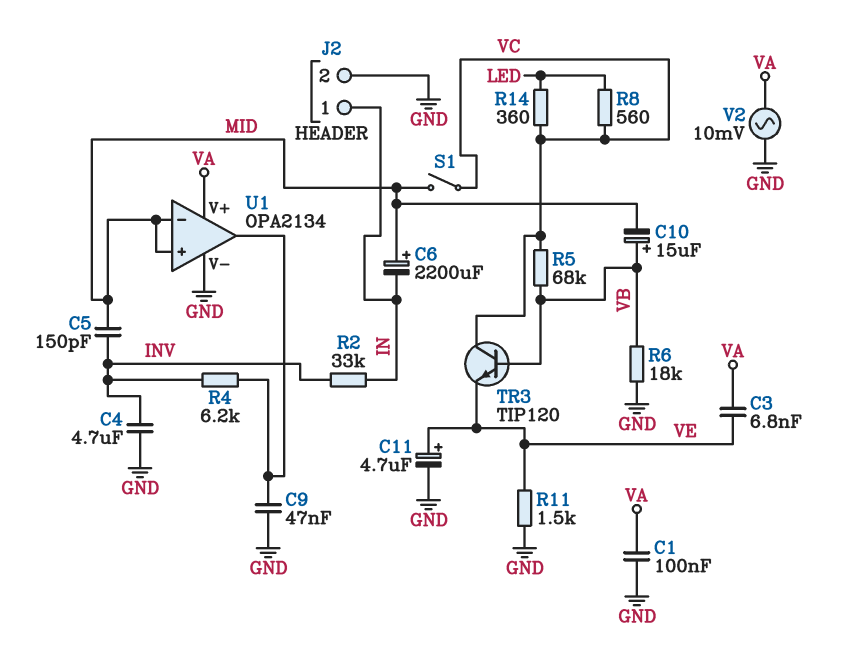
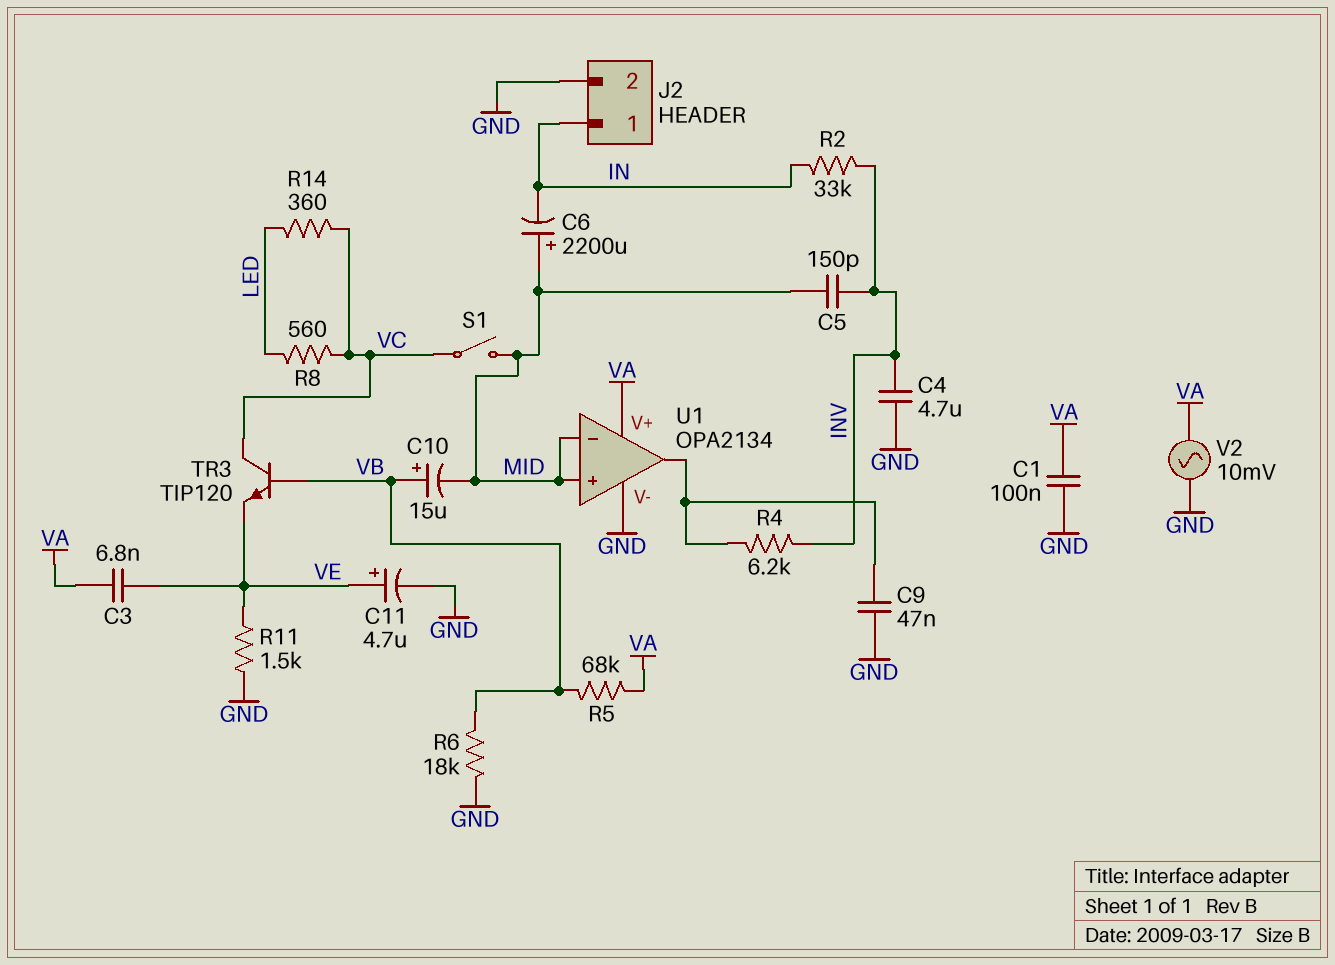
R5: 68k (VB, VC) -> 68k (VA, VB)

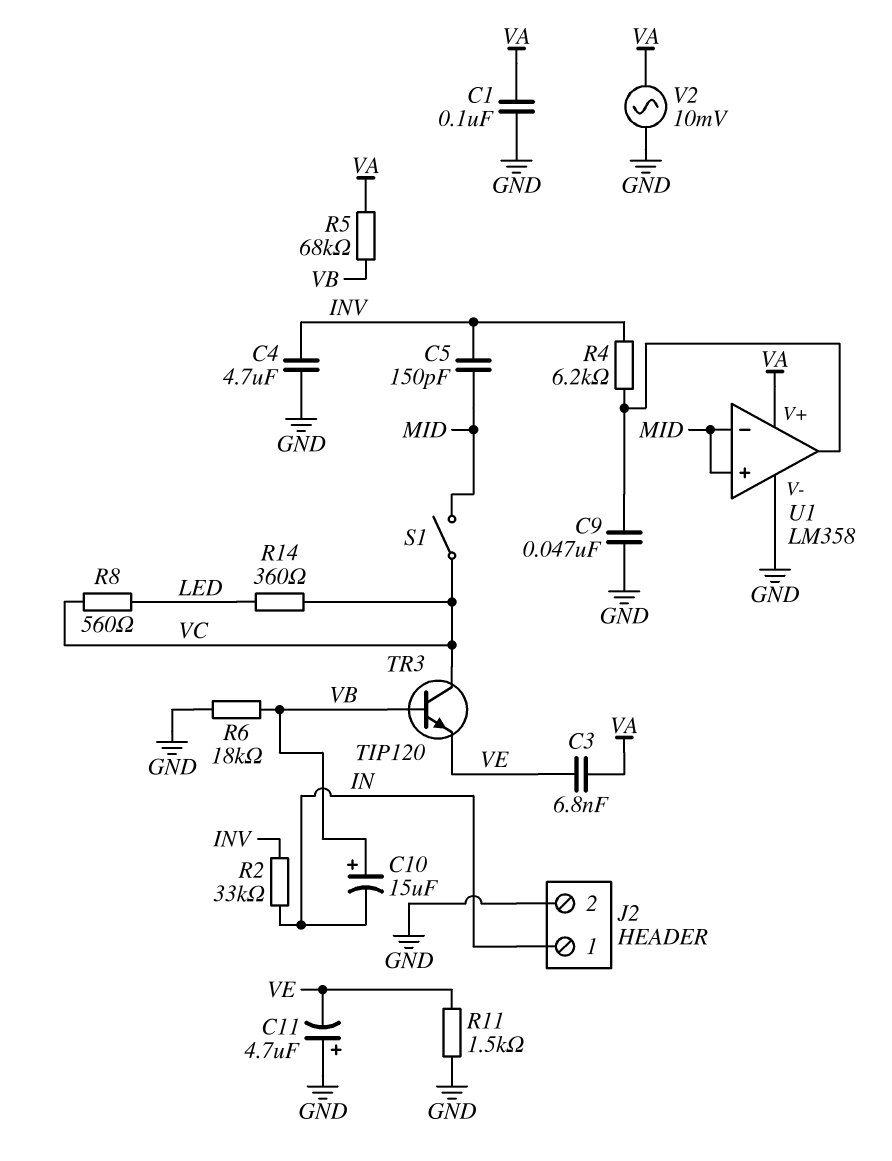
C6: 2200uF (plus MID, minus IN) -> none
C10: 15uF (plus VB, minus MID) -> 15uF (plus VB, minus IN)
C11: 4.7uF (plus VE, minus GND) -> 4.7uF (plus GND, minus VE)
U1: OPA2134 -> LM358

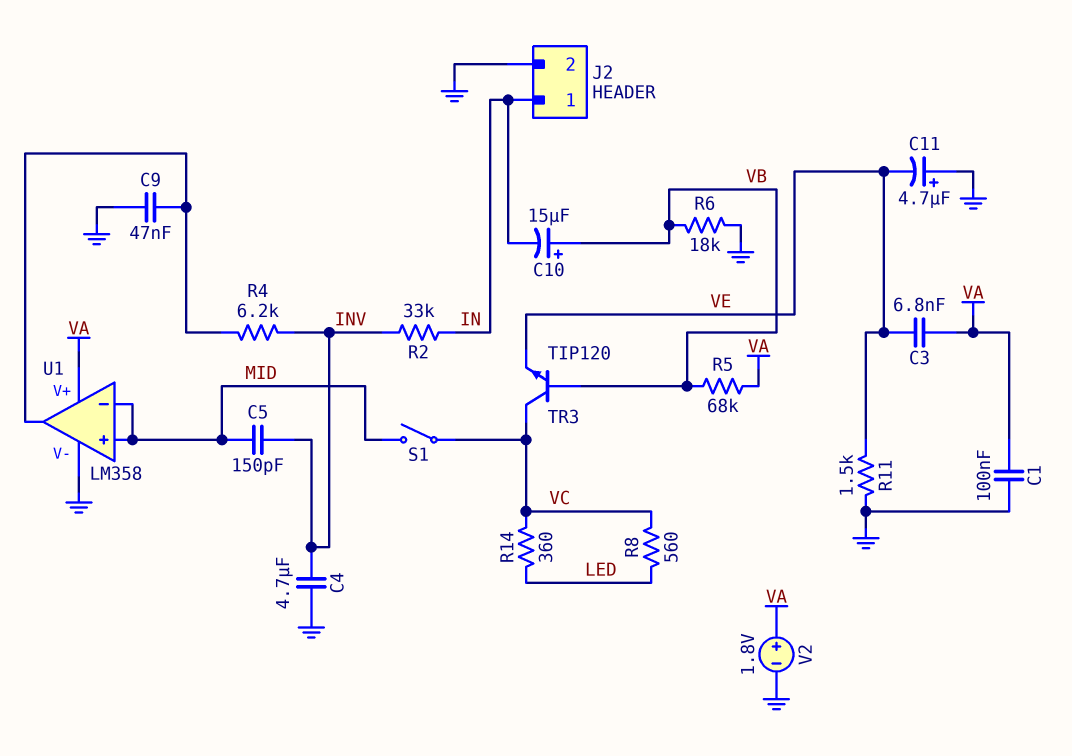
V2: AC 10mV (GND, VA) -> 1.8V (plus VA, minus GND)

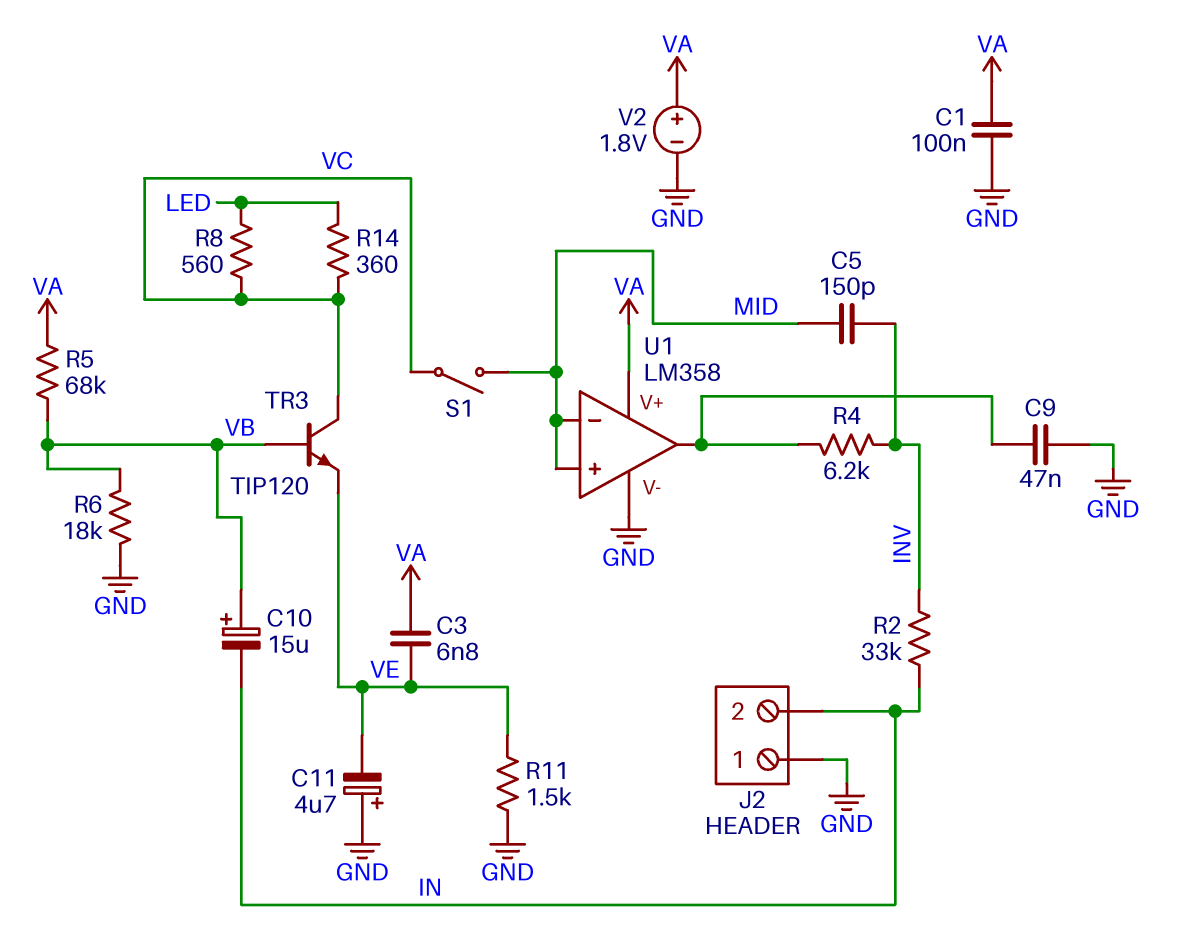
C4: 4.7uF (GND, INV) -> none
J2 pin 1: IN -> GND
J2 pin 2: GND -> IN

